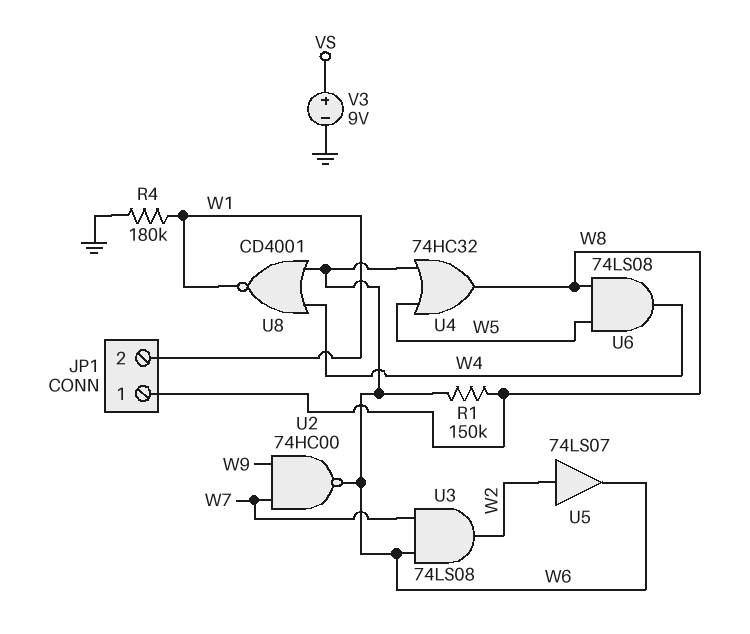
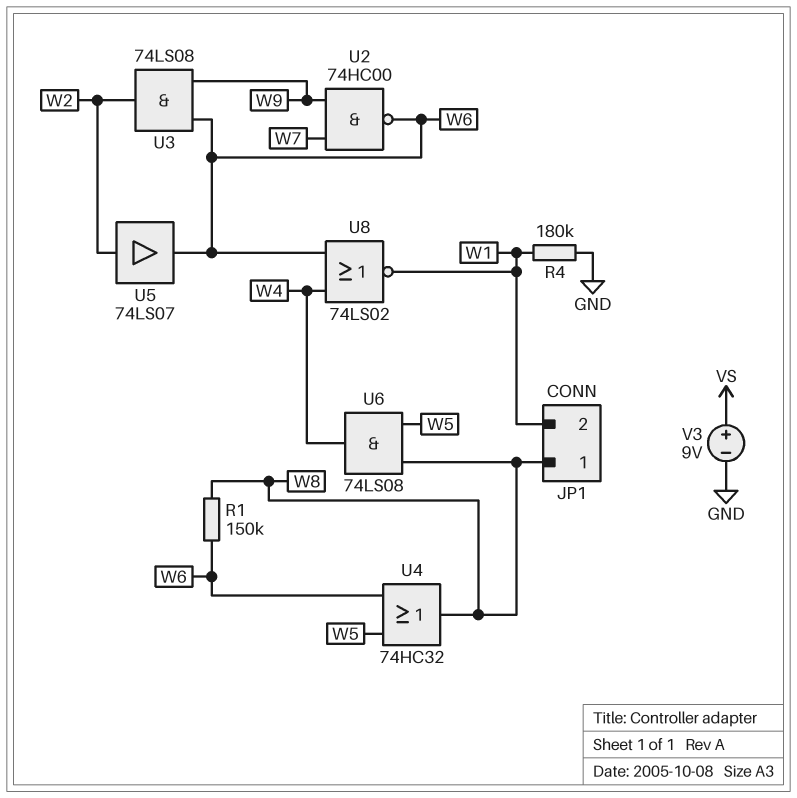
U3: AND 74LS08 (in W6, in W7, out W2) -> AND 74LS08 (in W6, in W9, out W2)
U8: NOR CD4001 (in W4, in W6, out W1) -> NOR 74LS02 (in W4, in W6, out W1)

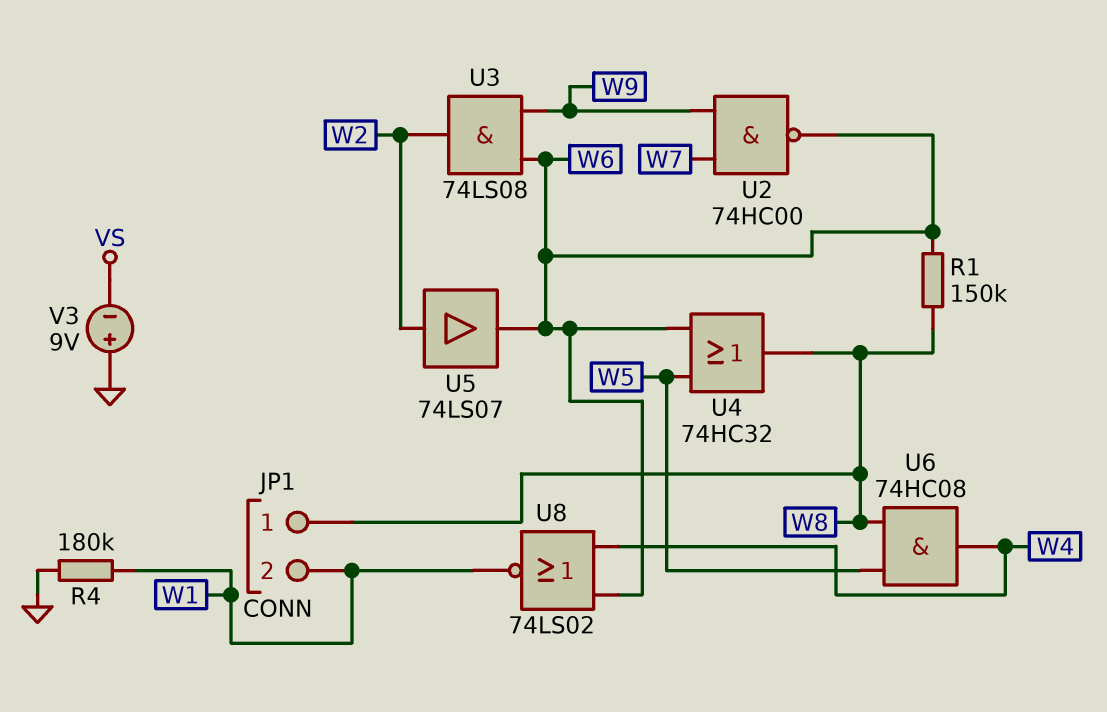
U6: AND 74LS08 (in W5, in W8, out W4) -> AND 74HC08 (in W5, in W8, out W4)
V3: 9V (plus VS, minus GND) -> 9V (plus GND, minus VS)

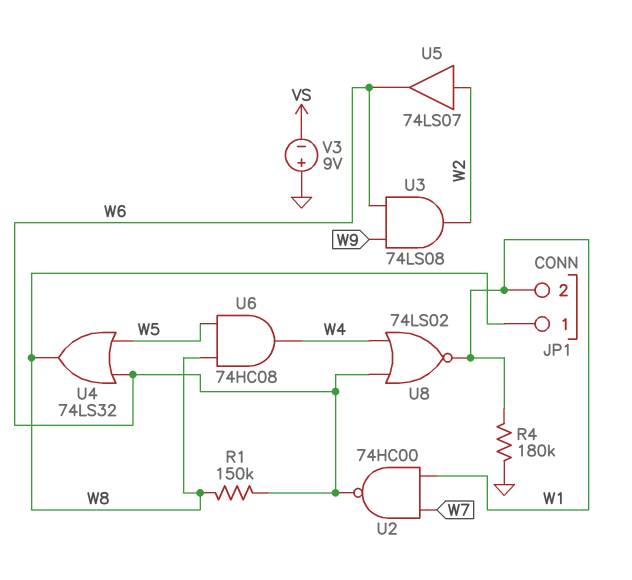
U2: NAND 74HC00 (in W7, in W9, out W6) -> NAND 74HC00 (in W1, in W7, out W6)
U4: OR 74HC32 (in W5, in W6, out W8) -> OR 74LS32 (in W5, in W6, out W8)

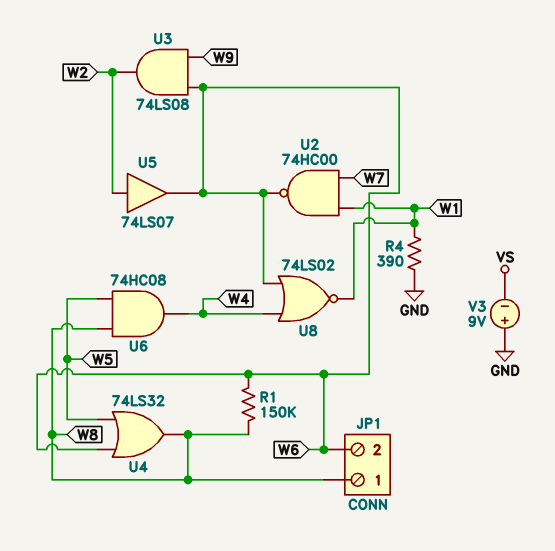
JP1 pin 2: W1 -> W6
R4: 180k (GND, W1) -> 390 (GND, W1)

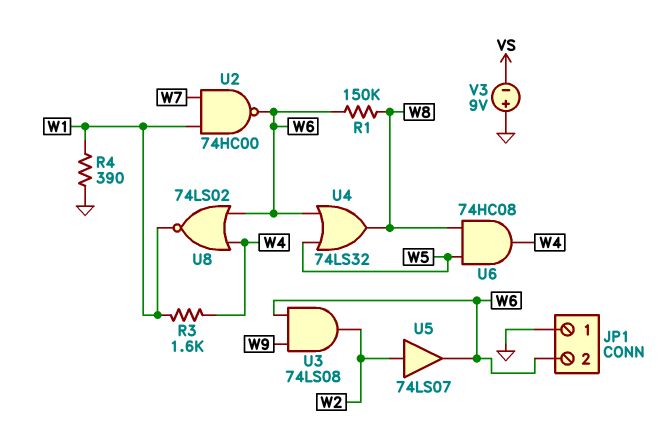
JP1 pin 1: W8 -> GND
R3: none -> 1.6k (W1, W4)

